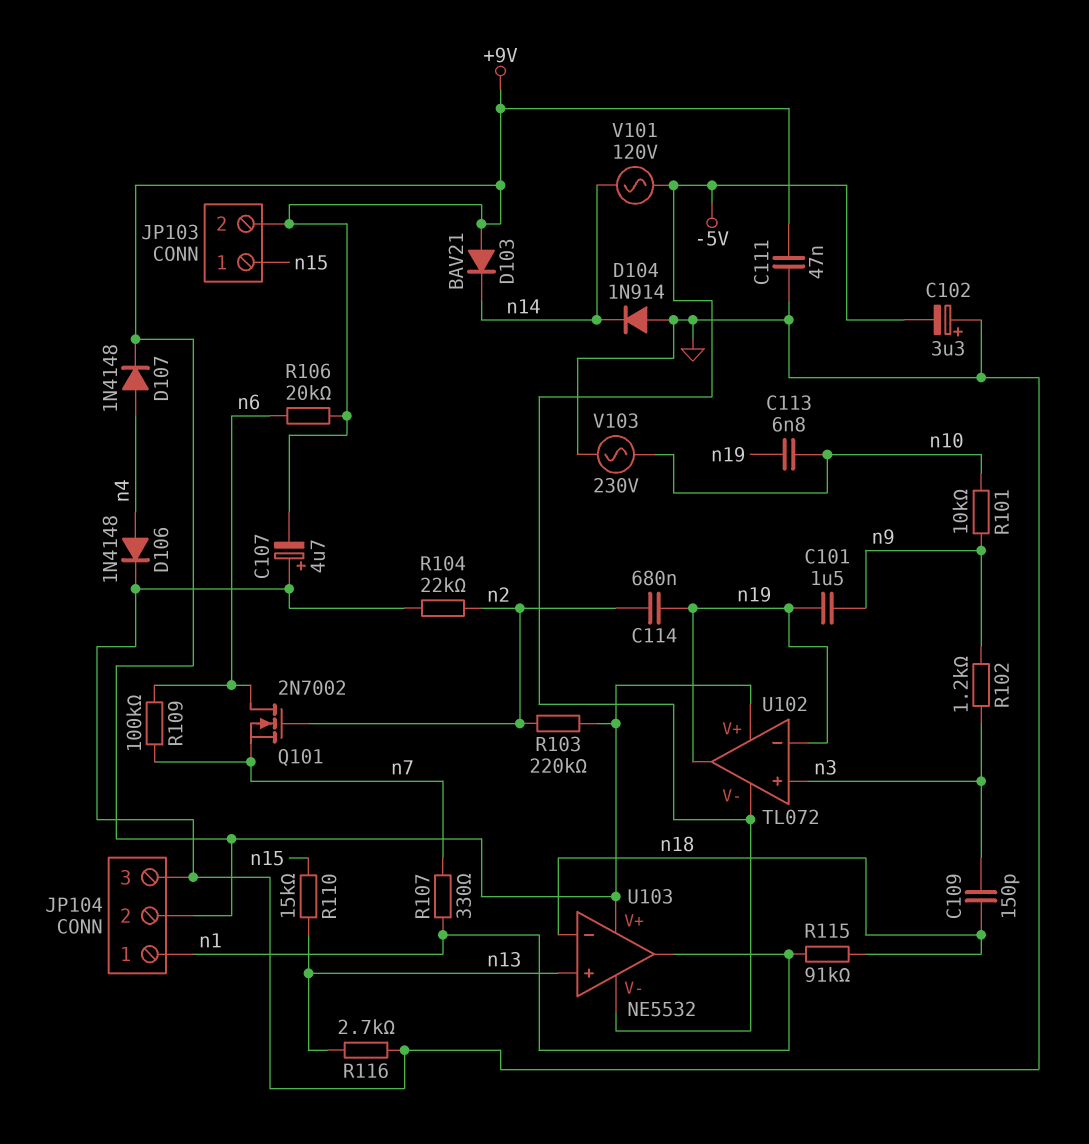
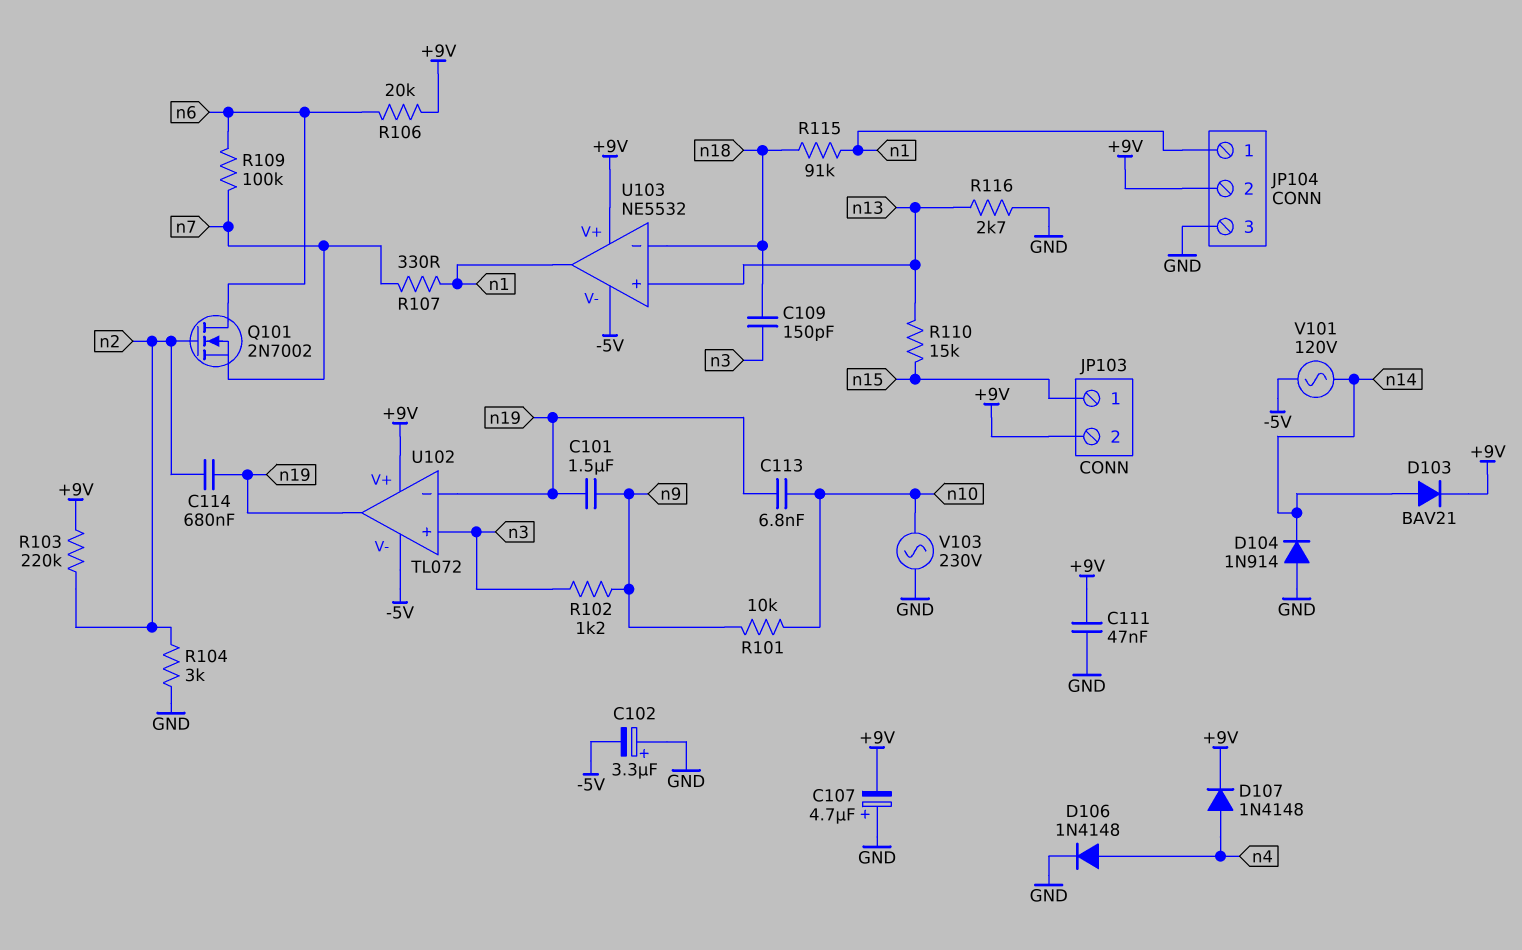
D103: diode BAV21 (A +9V, K n14) -> diode BAV21 (A n14, K +9V)
R104: 22k (GND, n2) -> 3k (GND, n2)

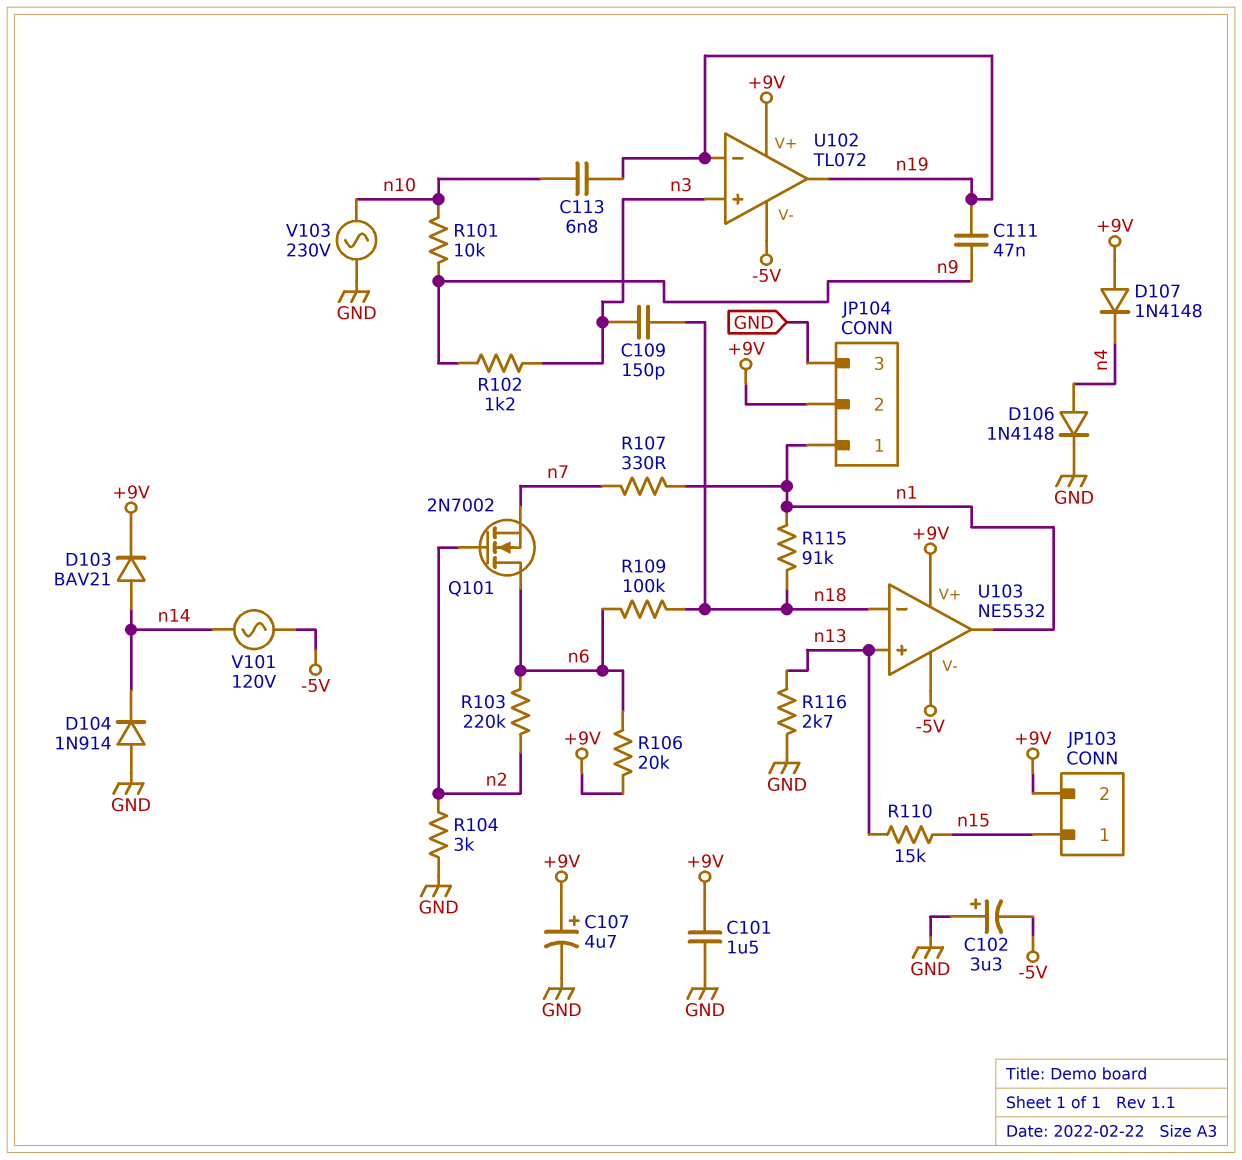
C101: 1.5uF (n9, n19) -> 1.5uF (+9V, GND)
C107: 4.7uF (plus GND, minus +9V) -> 4.7uF (plus +9V, minus GND)
C111: 47nF (+9V, GND) -> 47nF (n9, n19)
C114: 680nF (n2, n19) -> none
D107: diode 1N4148 (A n4, K +9V) -> diode 1N4148 (A +9V, K n4)
R103: 220k (+9V, n2) -> 220k (n2, n6)
R109: 100k (n6, n7) -> 100k (n6, n18)

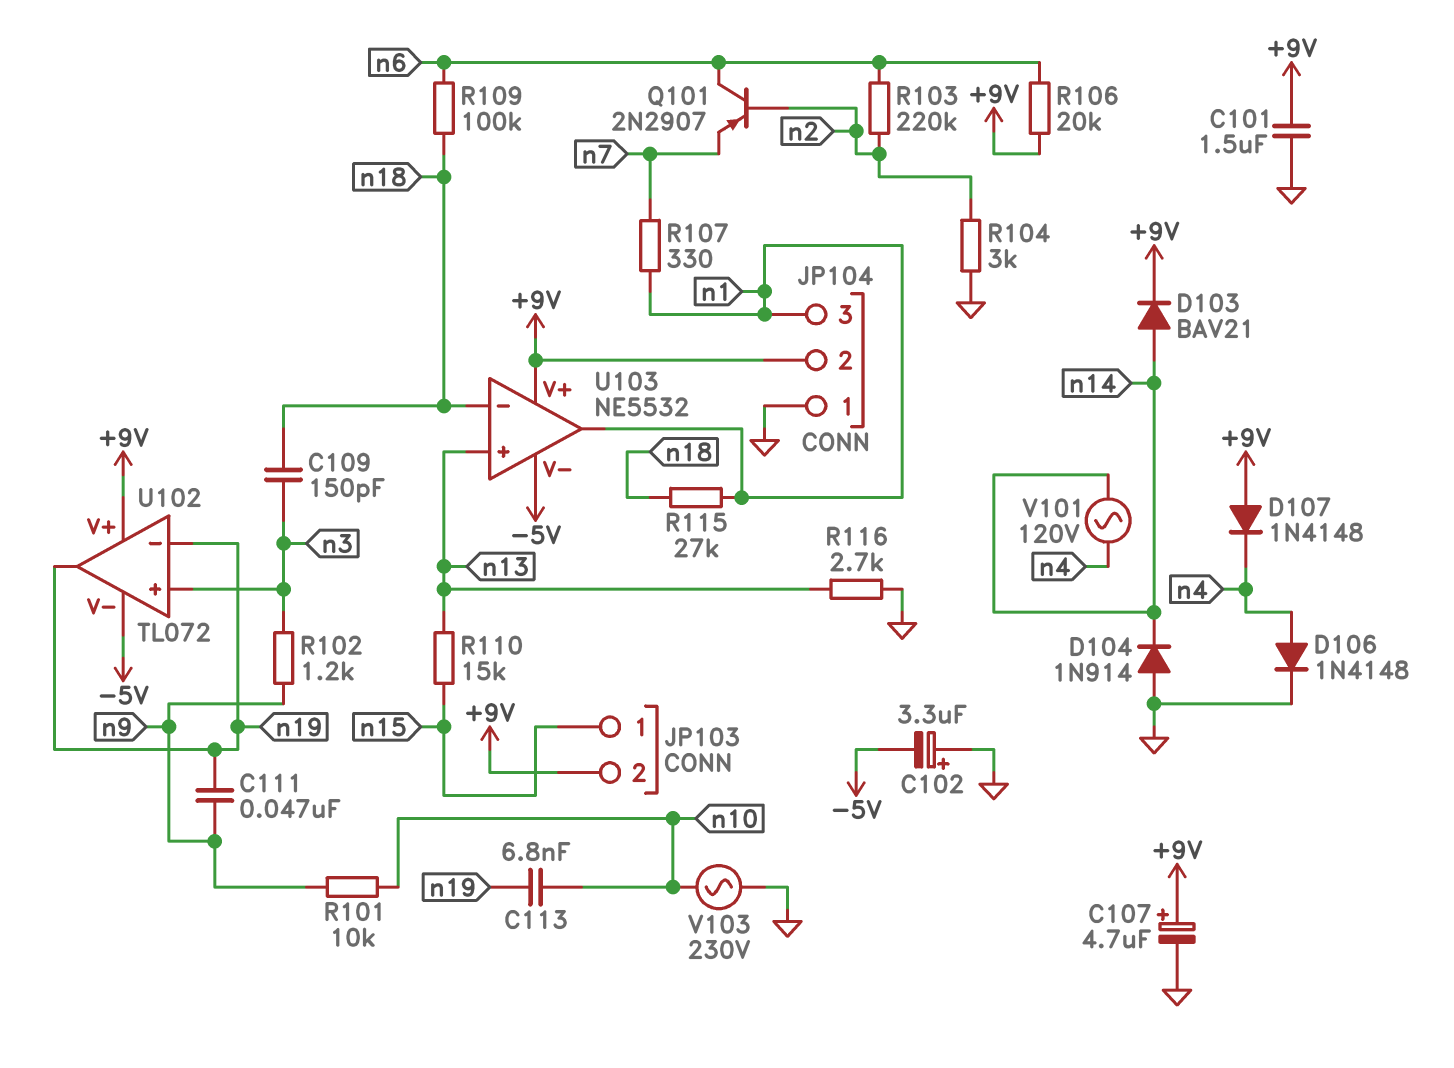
JP104 pin 1: n1 -> GND
JP104 pin 3: GND -> n1
Q101: NMOS 2N7002 (G n2, D n6, S n7) -> PNP 2N2907 (B n2, C n6, E n7)
R115: 91k (n1, n18) -> 27k (n1, n18)
V101: AC 120V (-5V, n14) -> AC 120V (n4, n14)

